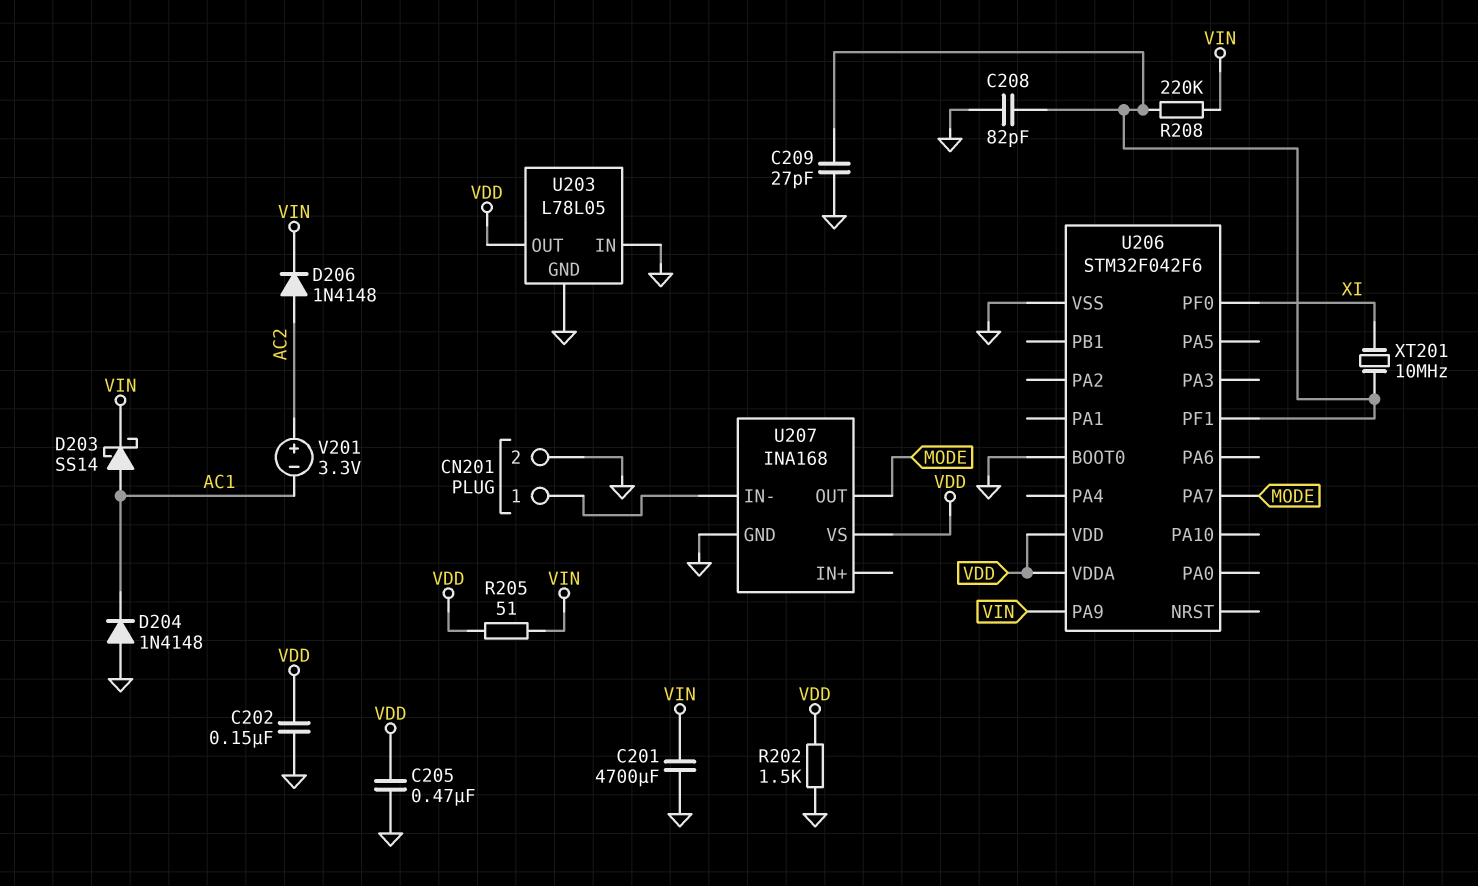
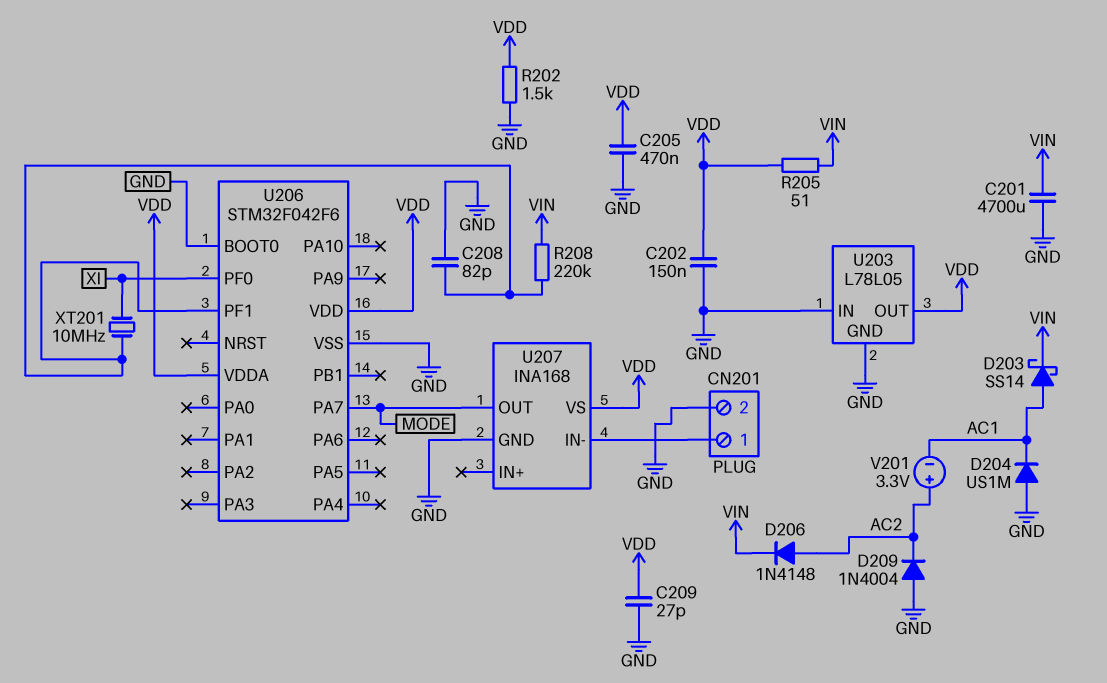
C209: 27pF (GND, U206/PF1) -> 27pF (GND, VDD)
D204: diode 1N4148 (A GND, K AC1) -> diode US1M (A GND, K AC1)
D209: none -> diode 1N4004 (A GND, K AC2)
U206 pin PA9: VIN -> none

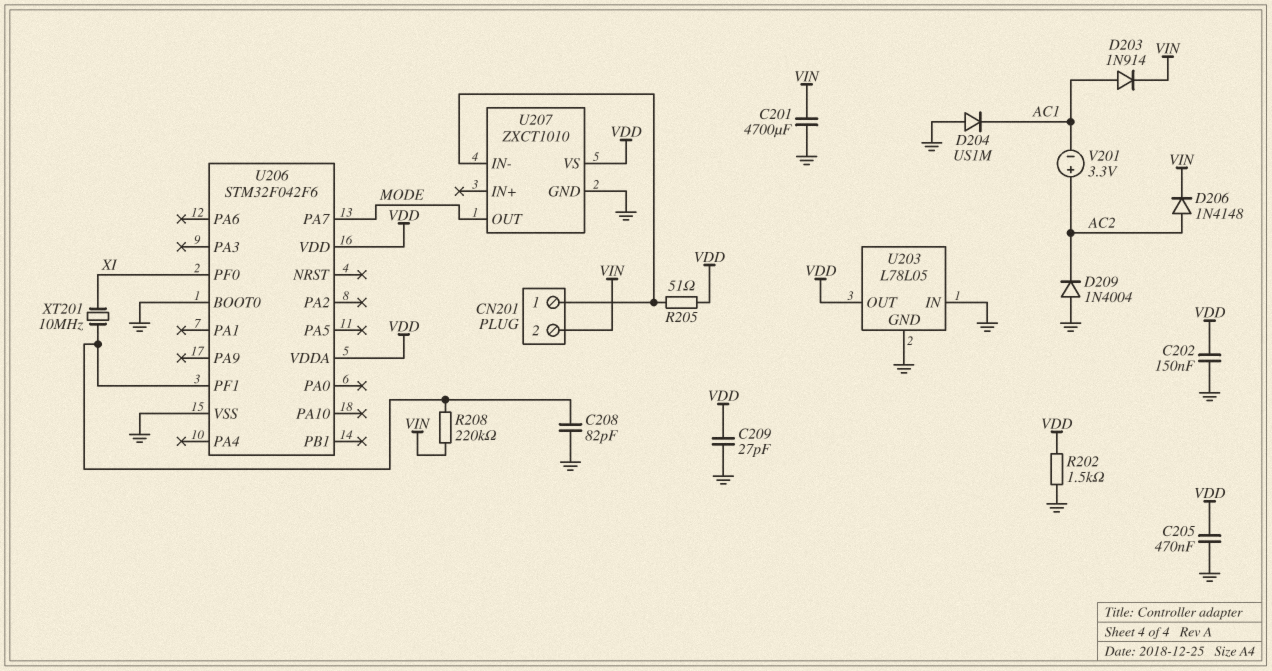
CN201 pin 2: GND -> VIN
D203: schottky SS14 (A AC1, K VIN) -> diode 1N914 (A AC1, K VIN)
R205: 51 (VDD, VIN) -> 51 (CN201/1, VDD)
U207: INA168 -> ZXCT1010

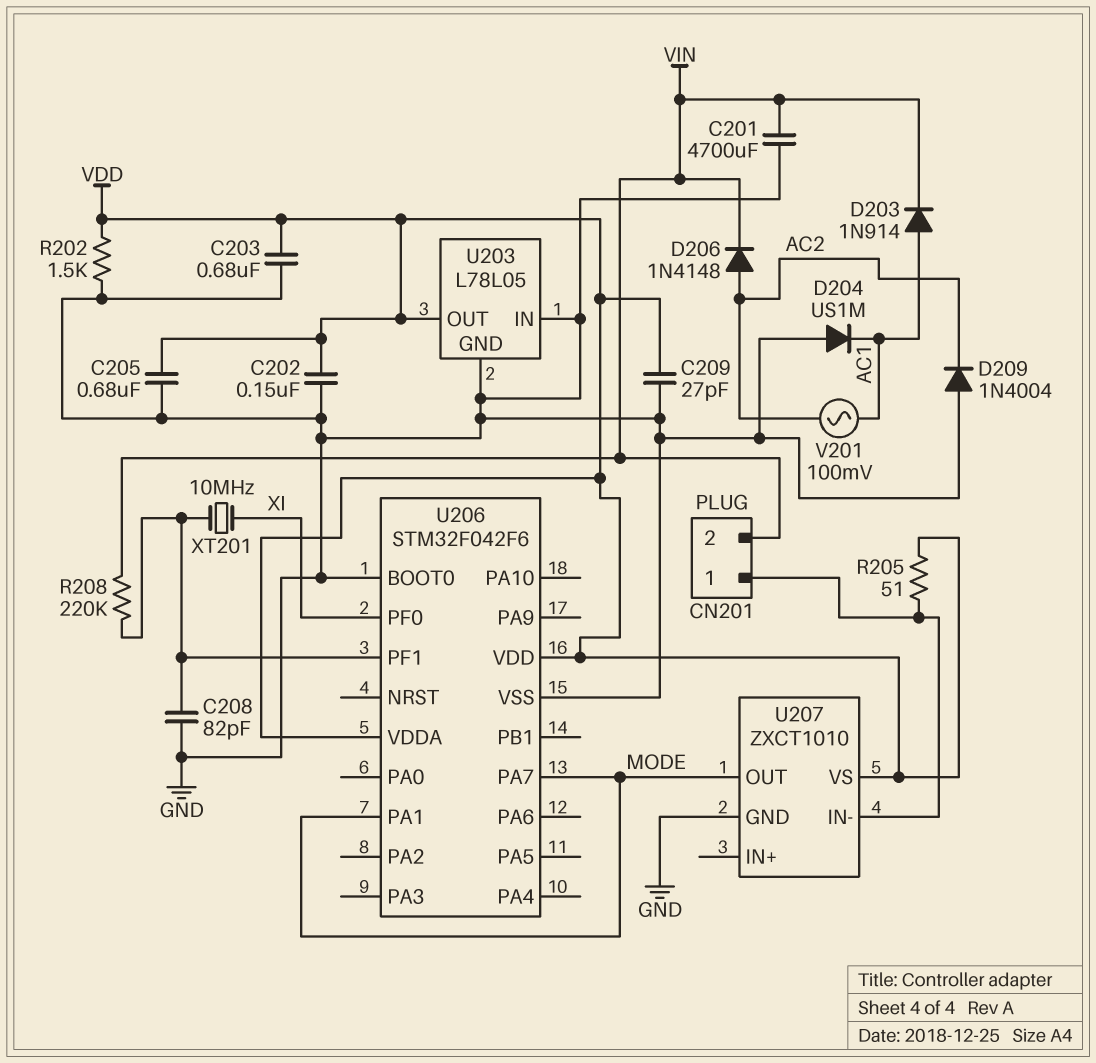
C203: none -> 680nF (GND, VDD)
C205: 470nF (GND, VDD) -> 680nF (GND, VDD)
U206 pin PA1: none -> MODE
V201: 3.3V (plus AC2, minus AC1) -> AC 100mV (AC1, AC2)

